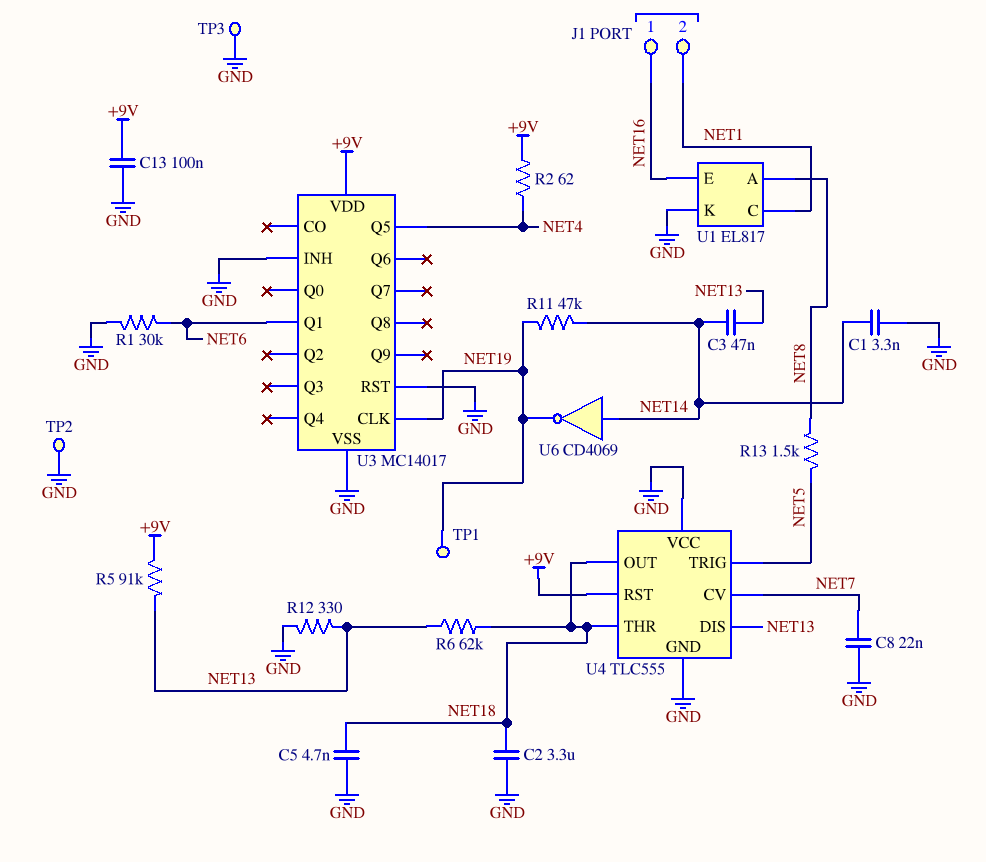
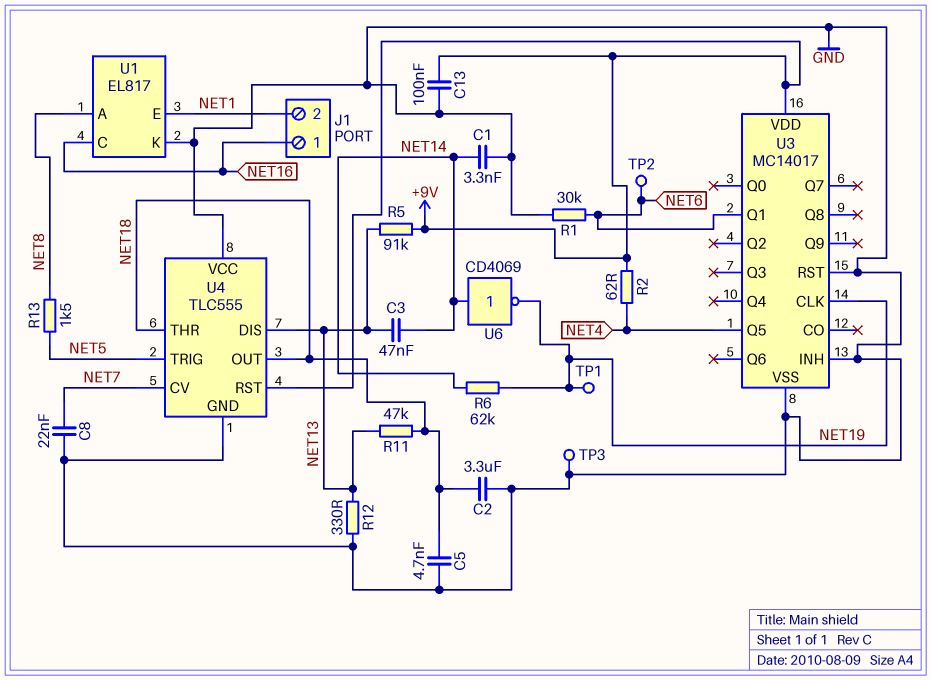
R6: 62k (NET13, NET18) -> 62k (NET14, NET19)
R11: 47k (NET14, NET19) -> 47k (NET13, NET18)
TP2: test point (GND) -> test point (NET6)
U1 pin C: NET1 -> NET16
U1 pin E: NET16 -> NET1

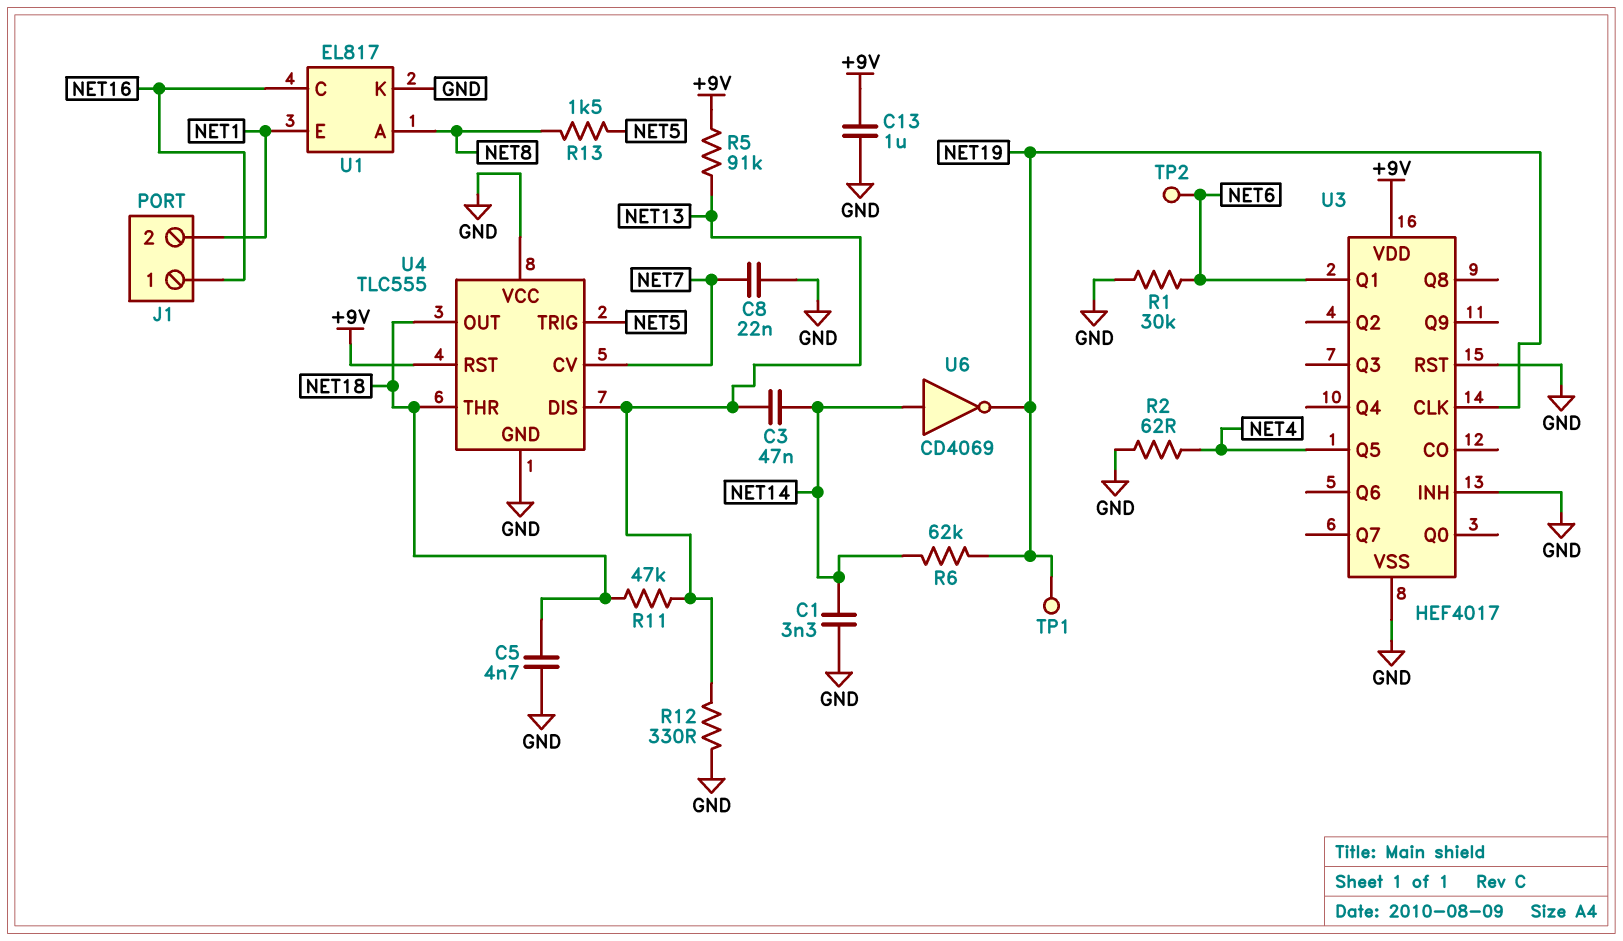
C2: 3.3uF (GND, NET18) -> none
C13: 100nF (+9V, GND) -> 1uF (+9V, GND)
R2: 62 (+9V, NET4) -> 62 (GND, NET4)
TP3: test point (GND) -> none
U3: MC14017 -> HEF4017

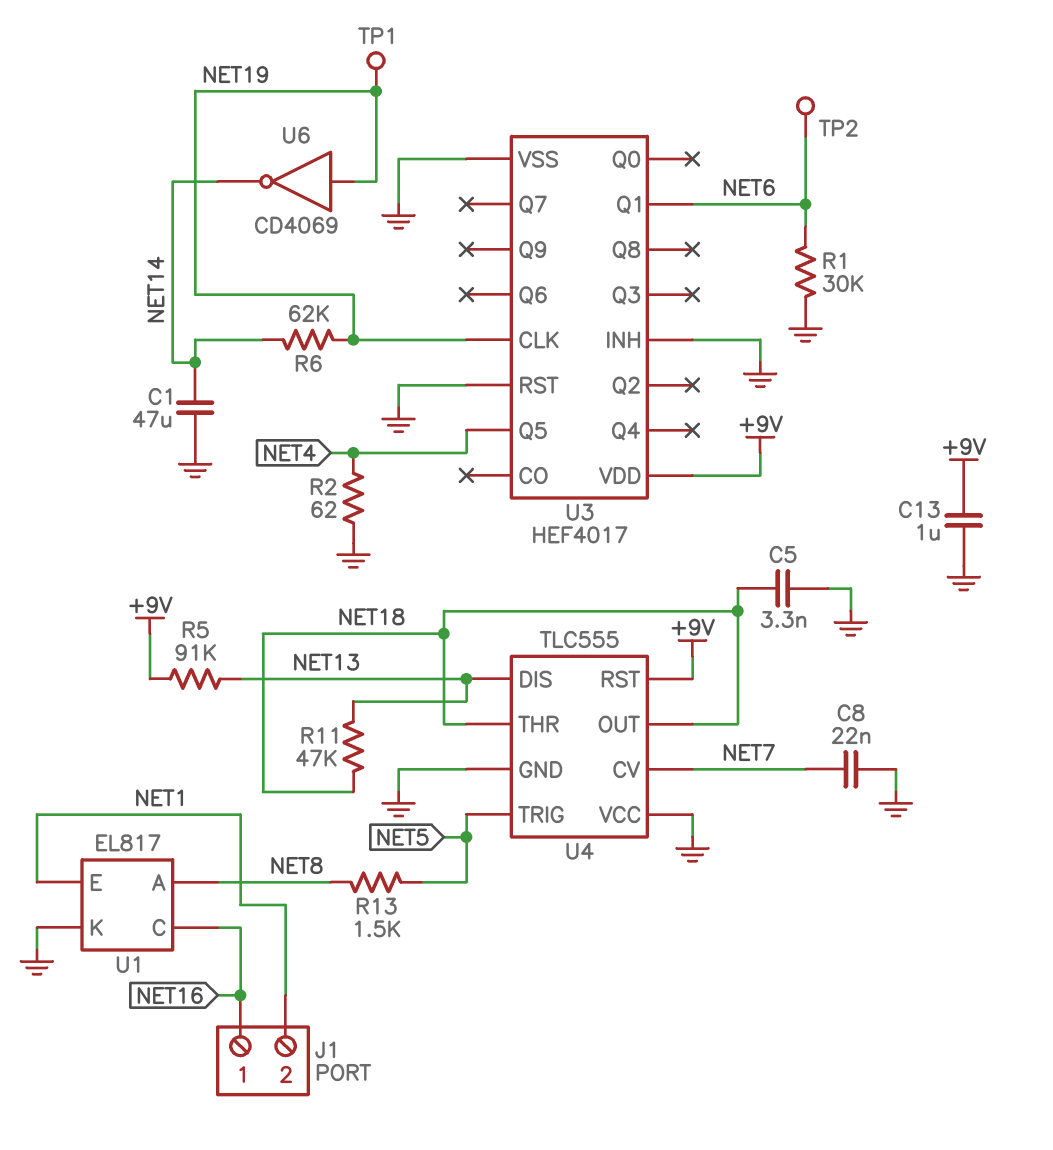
C1: 3.3nF (GND, NET14) -> 47uF (GND, NET14)
C3: 47nF (NET13, NET14) -> none
C5: 4.7nF (GND, NET18) -> 3.3nF (GND, NET18)
R12: 330 (GND, NET13) -> none
U6: NOT CD4069 (in NET14, out NET19) -> NOT CD4069 (in NET19, out NET14)

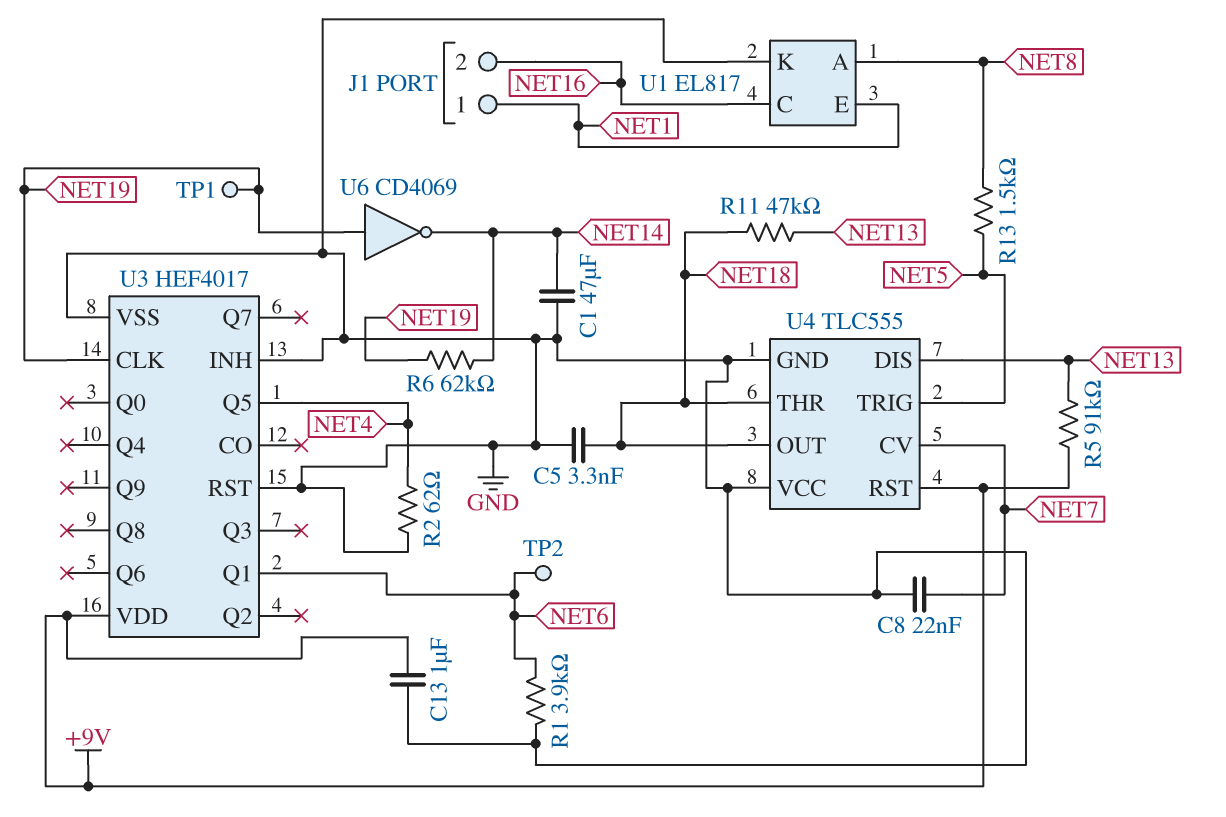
J1 pin 1: NET16 -> NET1
J1 pin 2: NET1 -> NET16
R1: 30k (GND, NET6) -> 3.9k (GND, NET6)

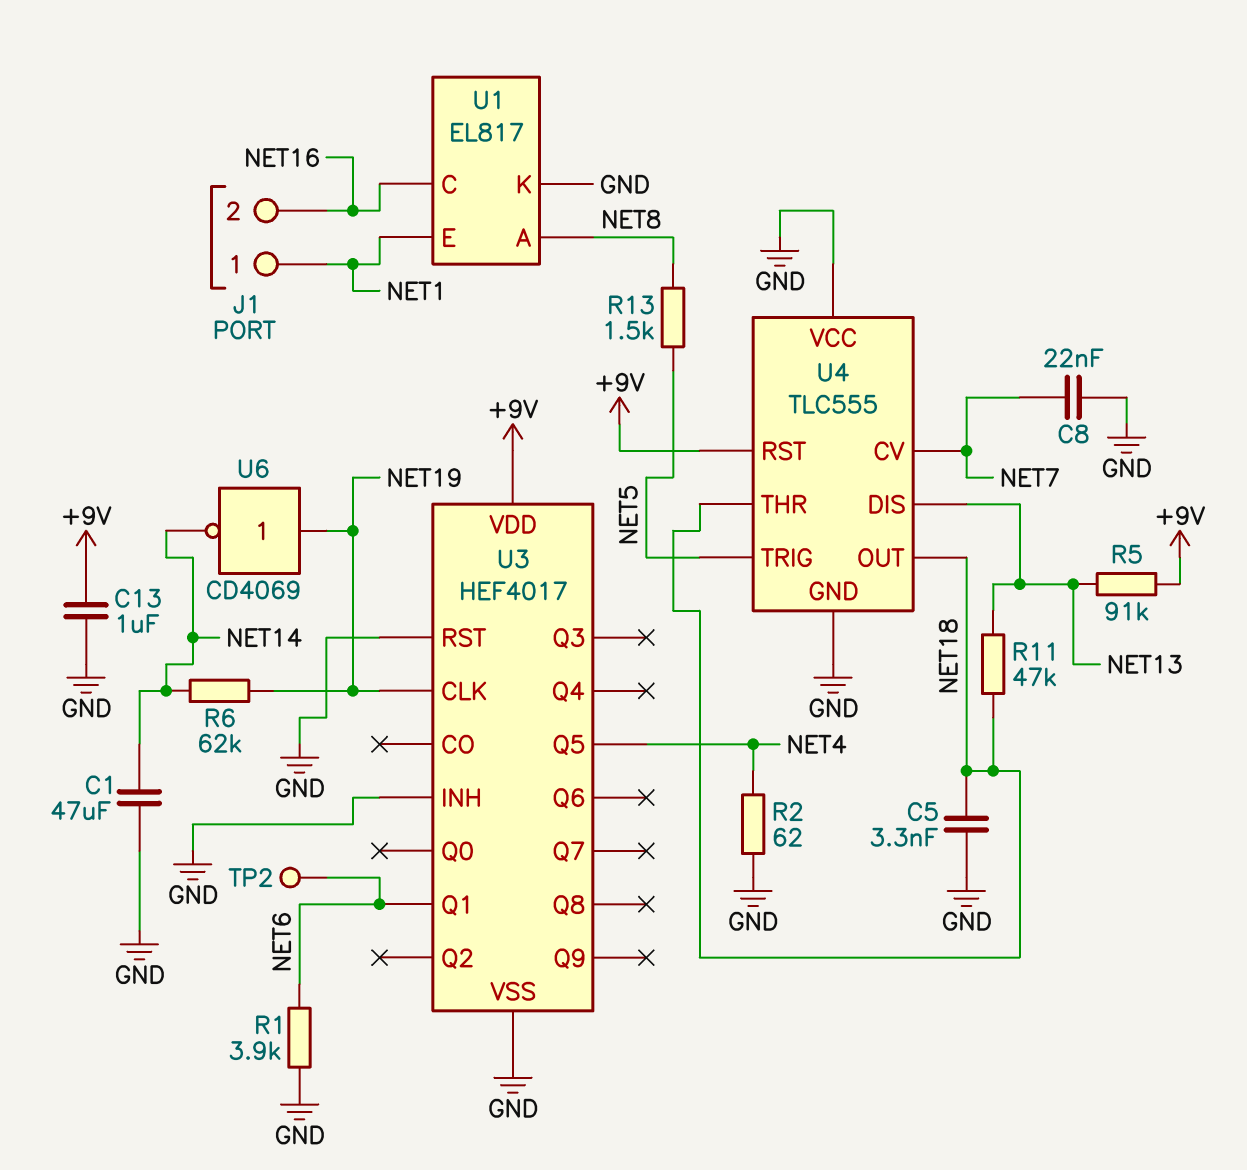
TP1: test point (NET19) -> none

